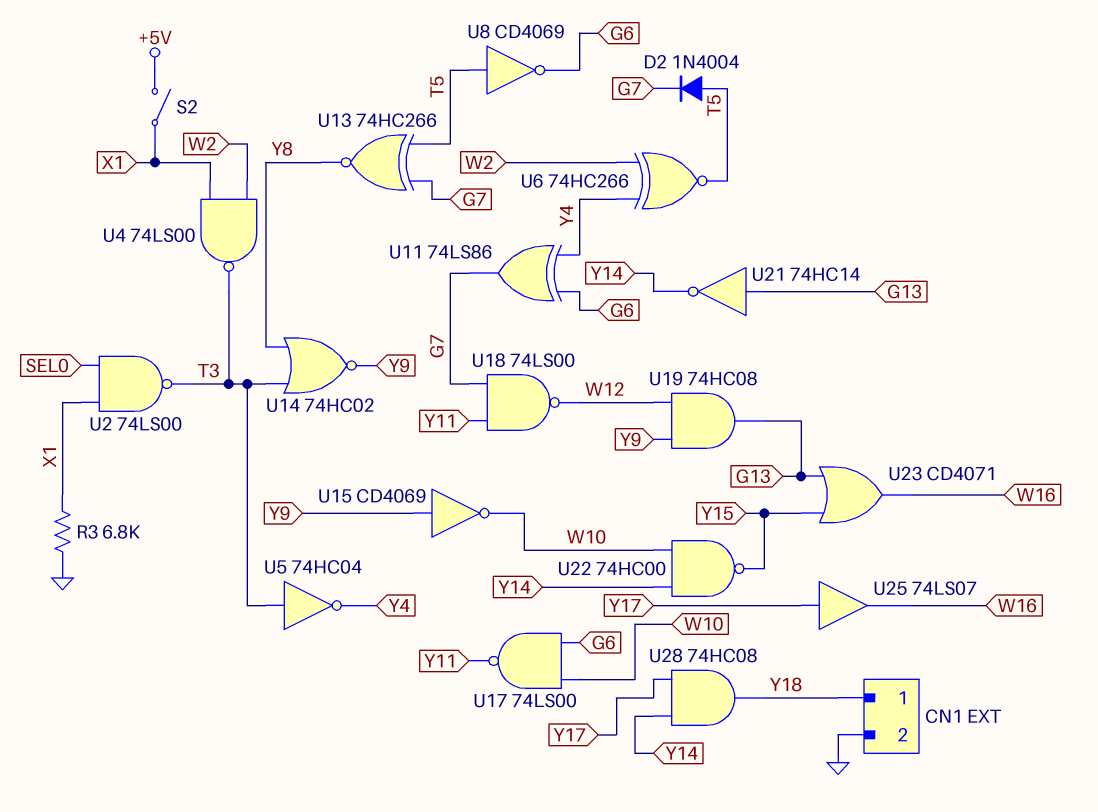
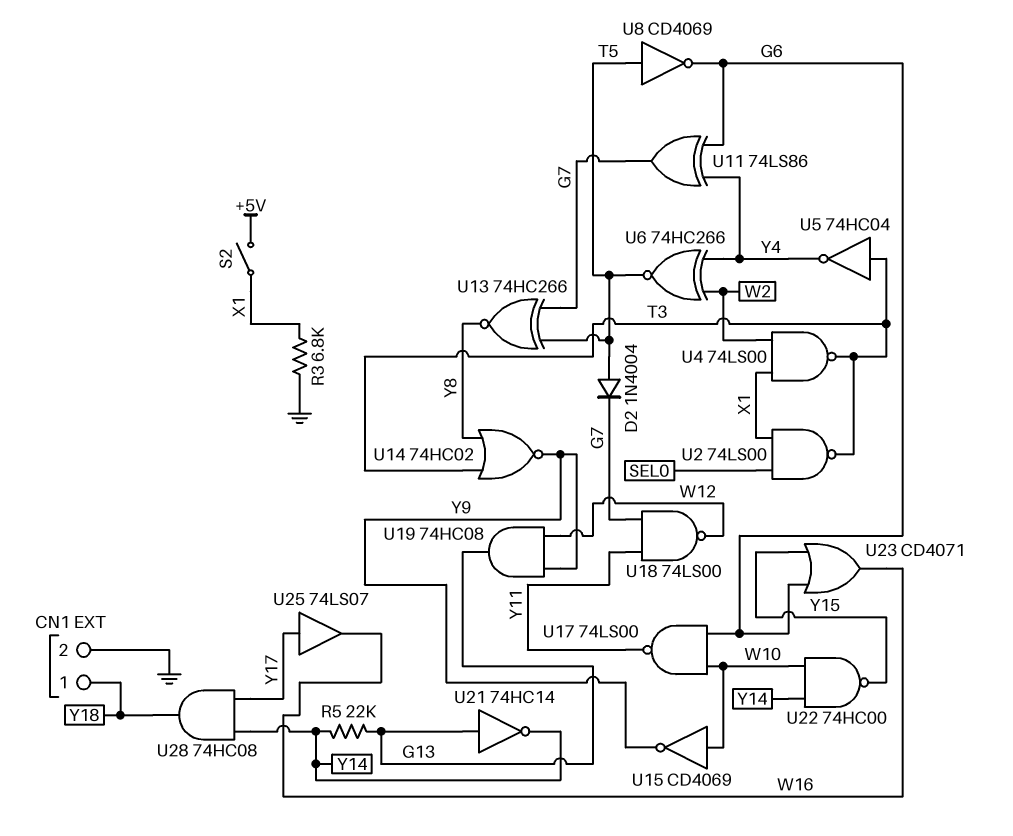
R5: none -> 22k (G13, Y14)
U15: NOT CD4069 (in Y9, out W10) -> NOT CD4069 (in W10, out Y9)
U23: OR CD4071 (in G13, in Y15, out W16) -> OR CD4071 (in G6, in Y15, out W16)

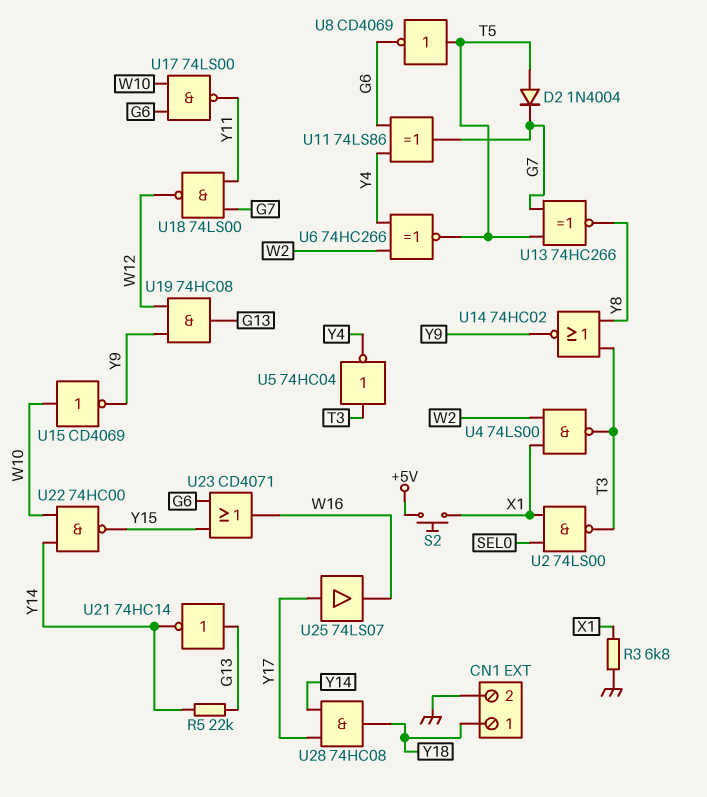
S2: switch (+5V, X1) -> button (+5V, X1)

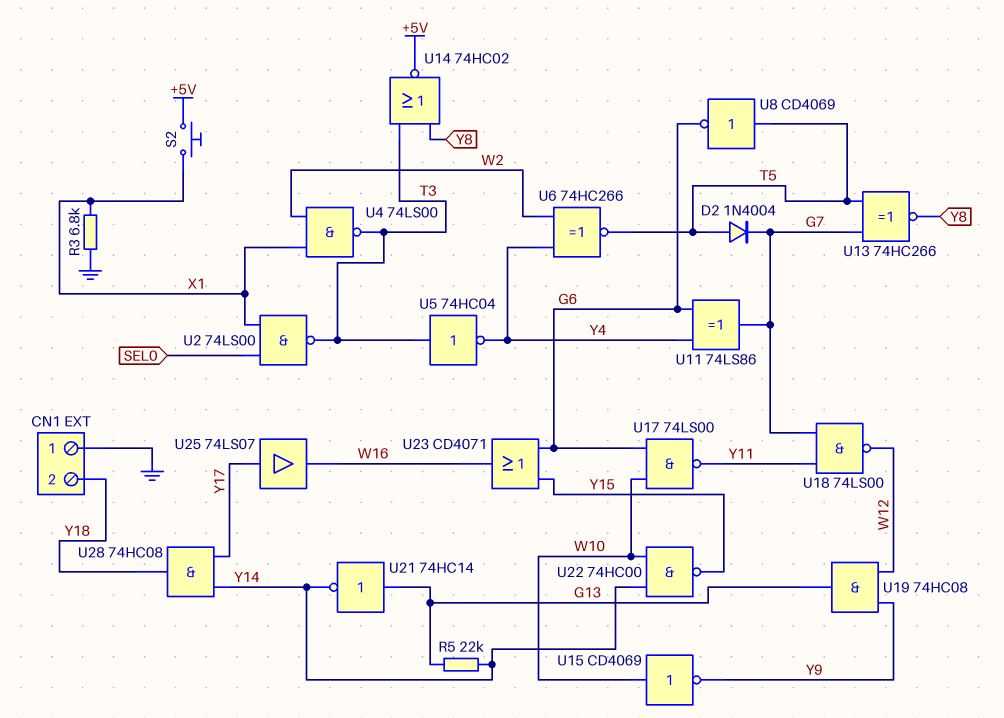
CN1 pin 1: Y18 -> GND
CN1 pin 2: GND -> Y18
U14: NOR 74HC02 (in T3, in Y8, out Y9) -> NOR 74HC02 (in T3, in Y8, out +5V)

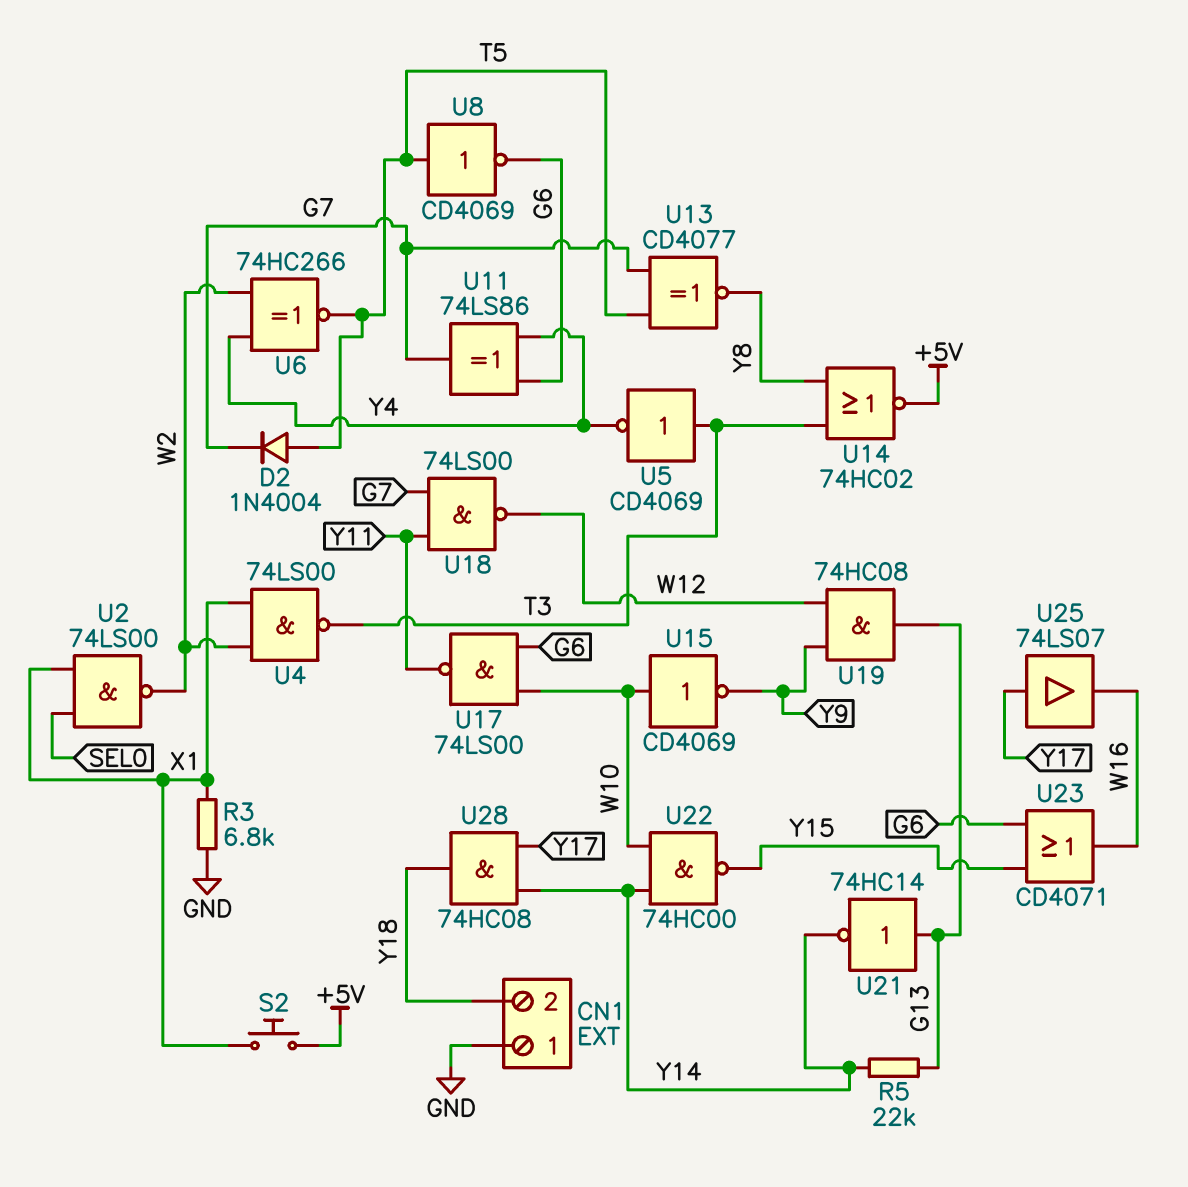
U2: NAND 74LS00 (in SEL0, in X1, out T3) -> NAND 74LS00 (in SEL0, in X1, out W2)
U5: NOT 74HC04 (in T3, out Y4) -> NOT CD4069 (in T3, out Y4)
U13: XNOR 74HC266 (in G7, in T5, out Y8) -> XNOR CD4077 (in G7, in T5, out Y8)

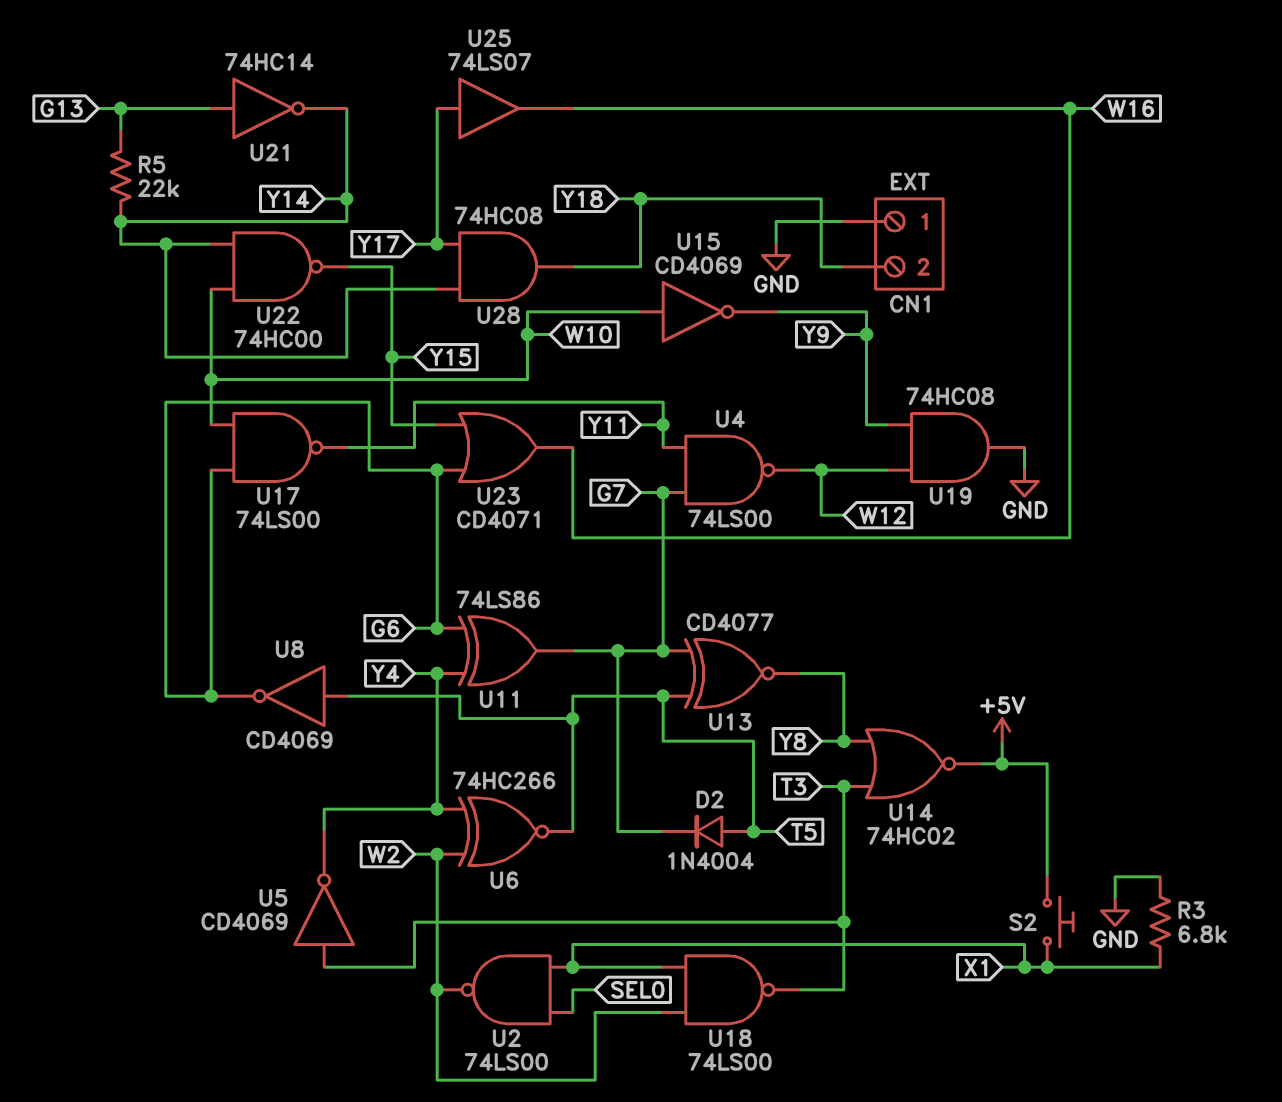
U4: NAND 74LS00 (in W2, in X1, out T3) -> NAND 74LS00 (in G7, in Y11, out W12)
U18: NAND 74LS00 (in G7, in Y11, out W12) -> NAND 74LS00 (in W2, in X1, out T3)
U19: AND 74HC08 (in W12, in Y9, out G13) -> AND 74HC08 (in W12, in Y9, out GND)

